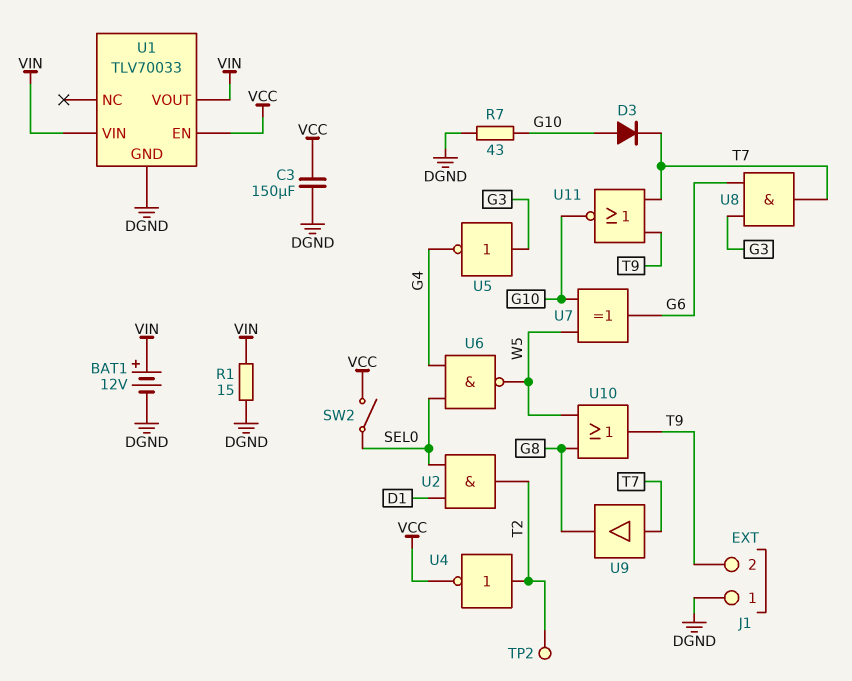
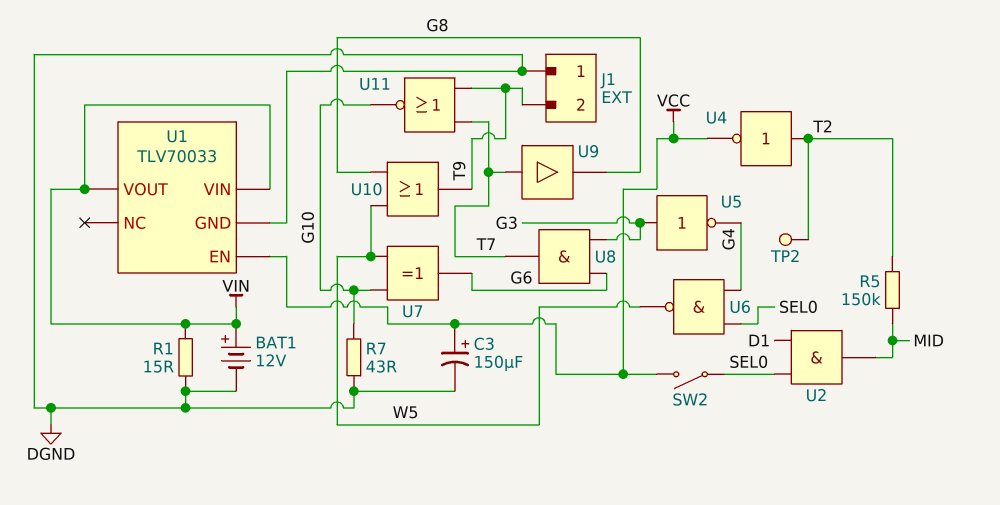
C3: 150uF (DGND, VCC) -> 150uF (plus VCC, minus DGND)
D3: diode (A G10, K T7) -> none
R5: none -> 150k (MID, T2)
U2: AND (in D1, in SEL0, out T2) -> AND (in D1, in SEL0, out MID)

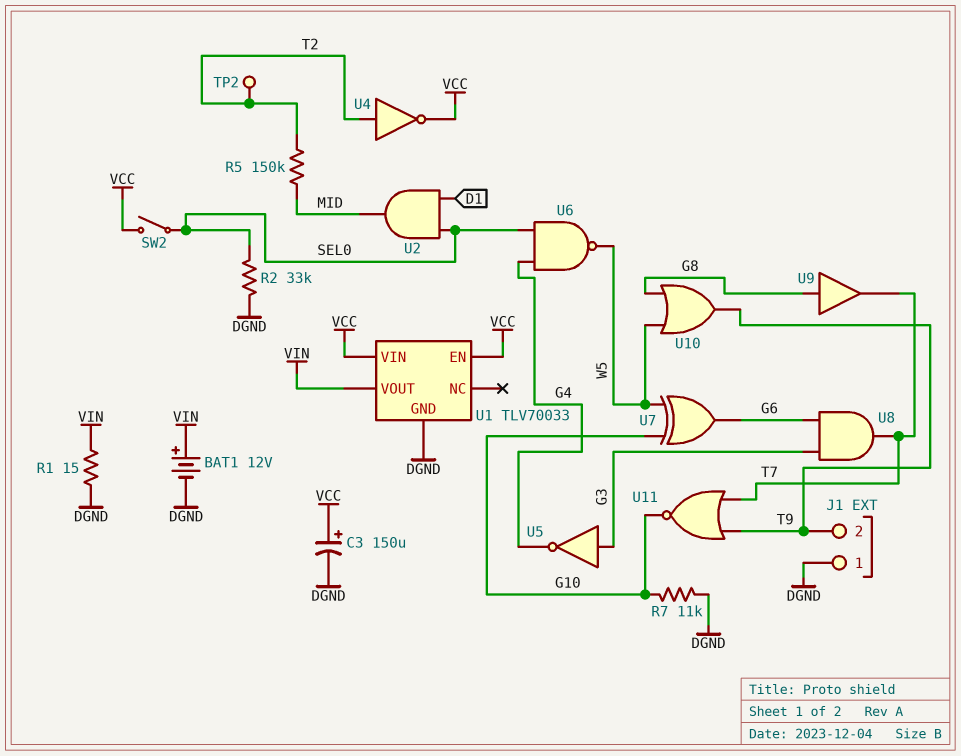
R2: none -> 33k (DGND, SEL0)
R7: 43 (DGND, G10) -> 11k (DGND, G10)
U1 pin VIN: VIN -> VCC
U9: buffer (in T7, out G8) -> buffer (in G8, out T7)

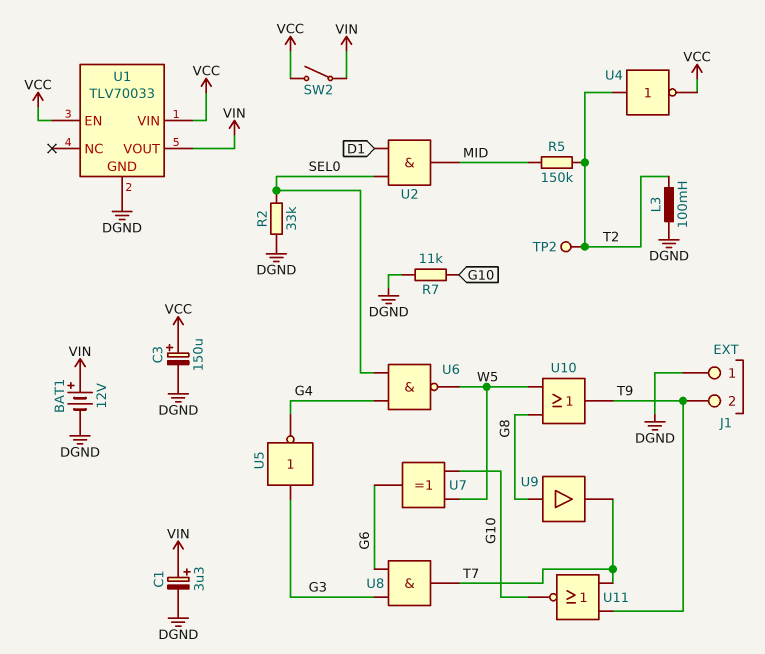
C1: none -> 3.3uF (plus VIN, minus DGND)
L3: none -> 100mH (DGND, T2)
R1: 15 (DGND, VIN) -> none
SW2: switch (SEL0, VCC) -> switch (VCC, VIN)

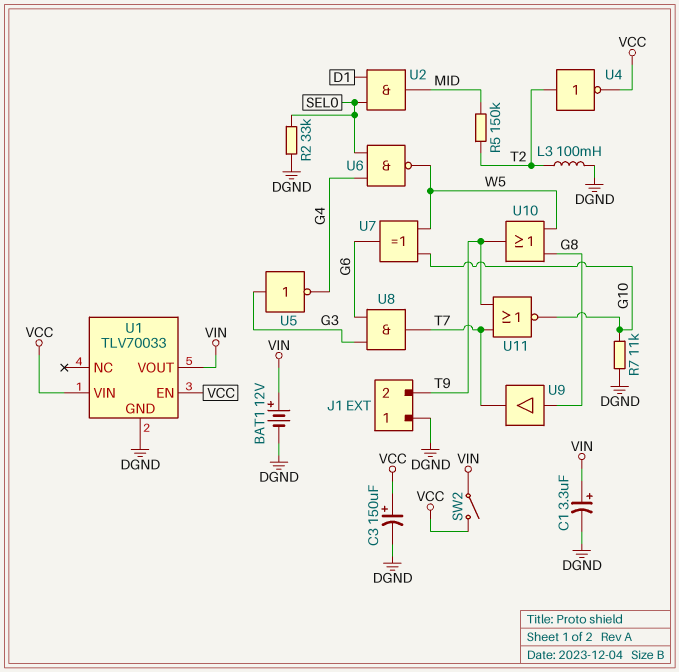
TP2: test point (T2) -> none

